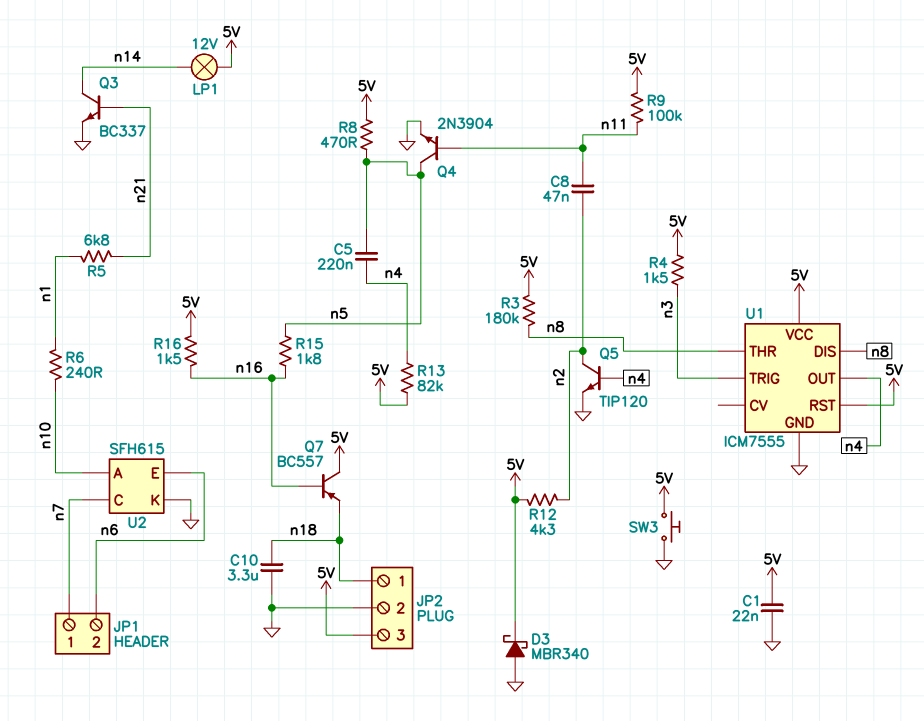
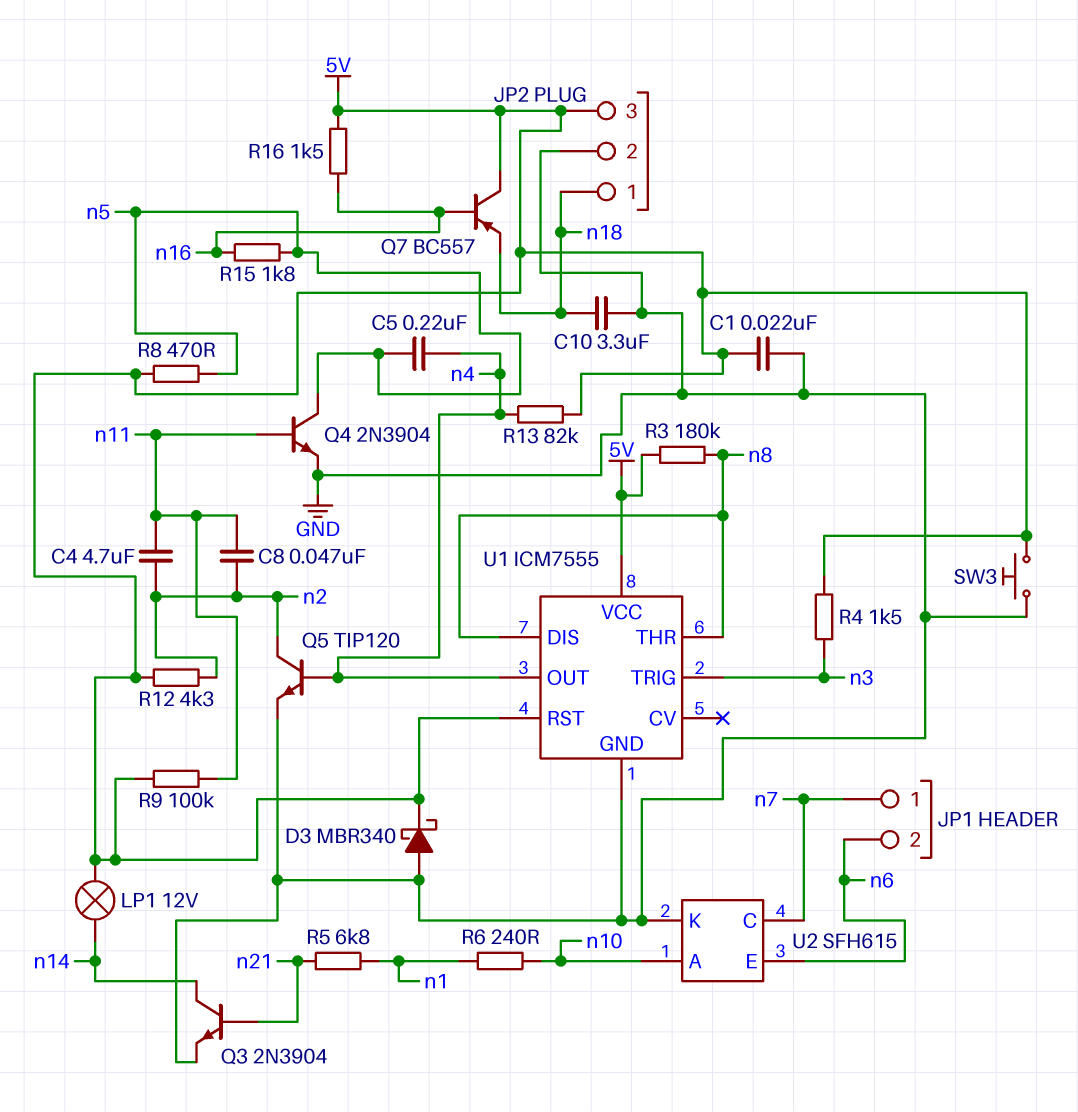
C4: none -> 4.7uF (n2, n11)
Q3: NPN BC337 (B n21, C n14, E GND) -> NPN 2N3904 (B n21, C n14, E GND)

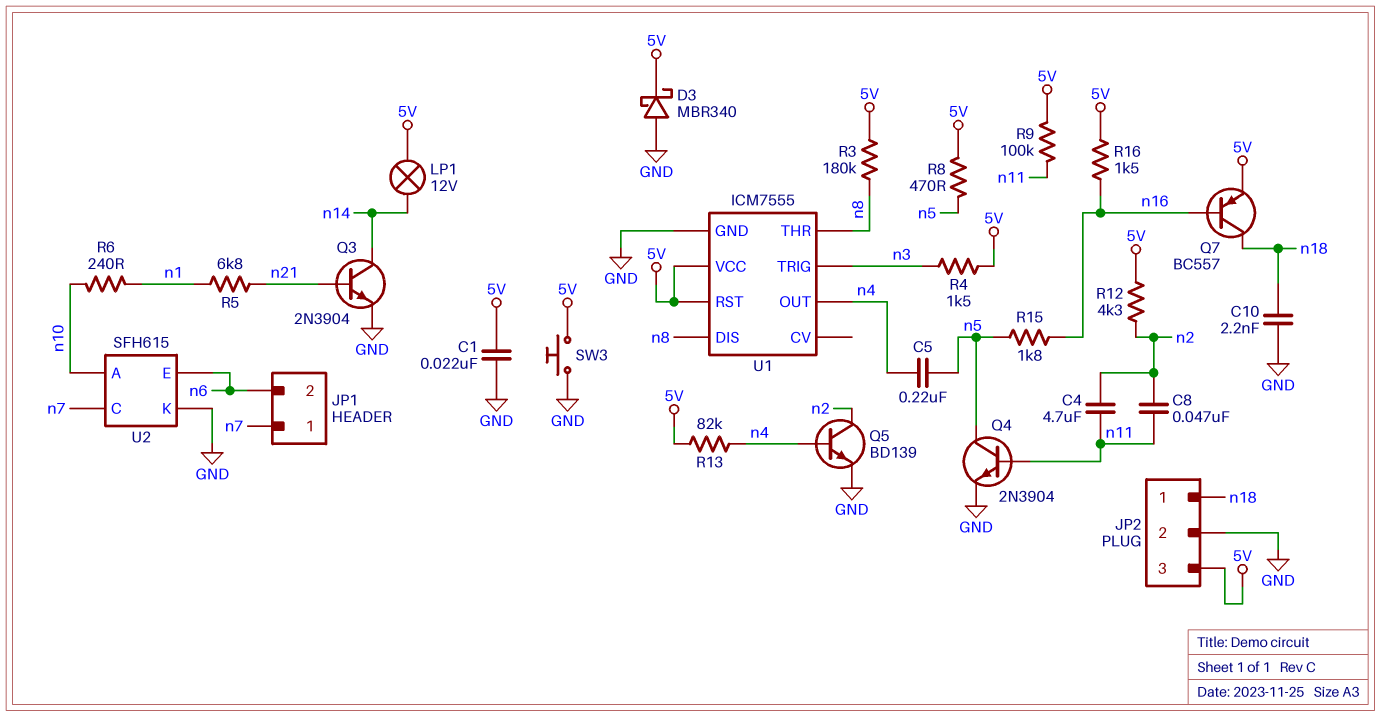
C10: 3.3uF (GND, n18) -> 2.2nF (GND, n18)
Q5: NPN TIP120 (B n4, C n2, E GND) -> NPN BD139 (B n4, C n2, E GND)
Q7: PNP BC557 (B n16, C 5V, E n18) -> PNP BC557 (B n16, C n18, E 5V)

